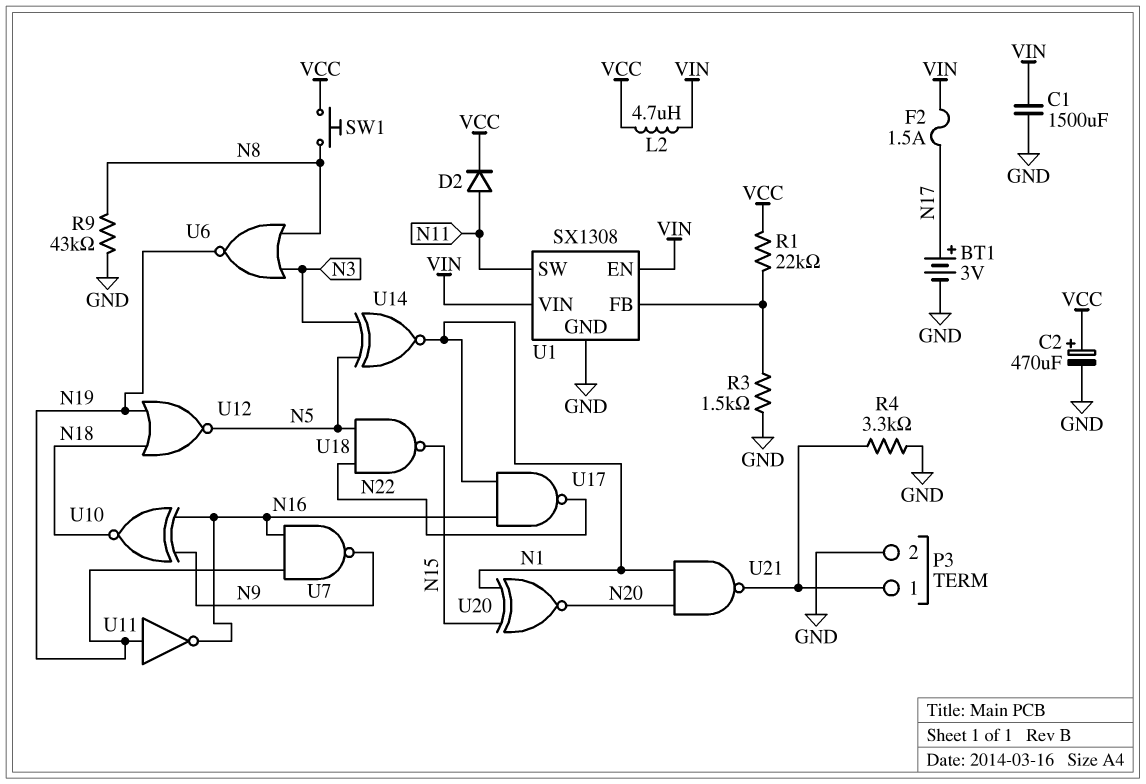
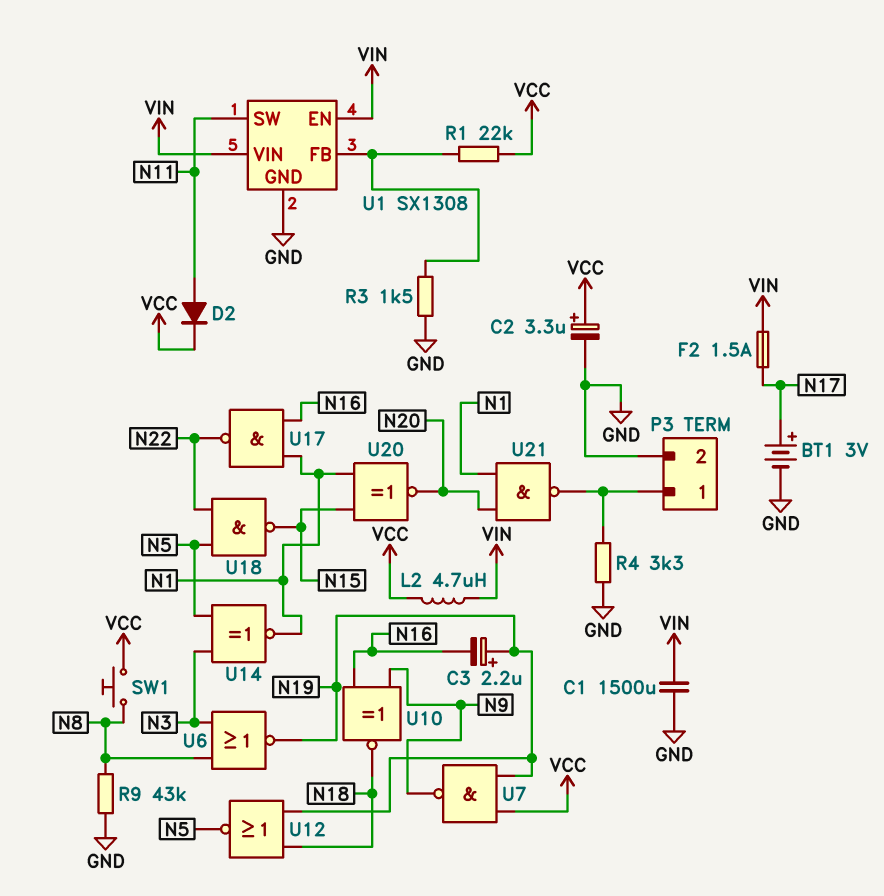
C2: 470uF (plus VCC, minus GND) -> 3.3uF (plus VCC, minus GND)
C3: none -> 2.2uF (plus N19, minus N16)
U7: NAND (in N16, in N19, out N9) -> NAND (in N19, in VCC, out N9)
U11: NOT (in N19, out N16) -> none

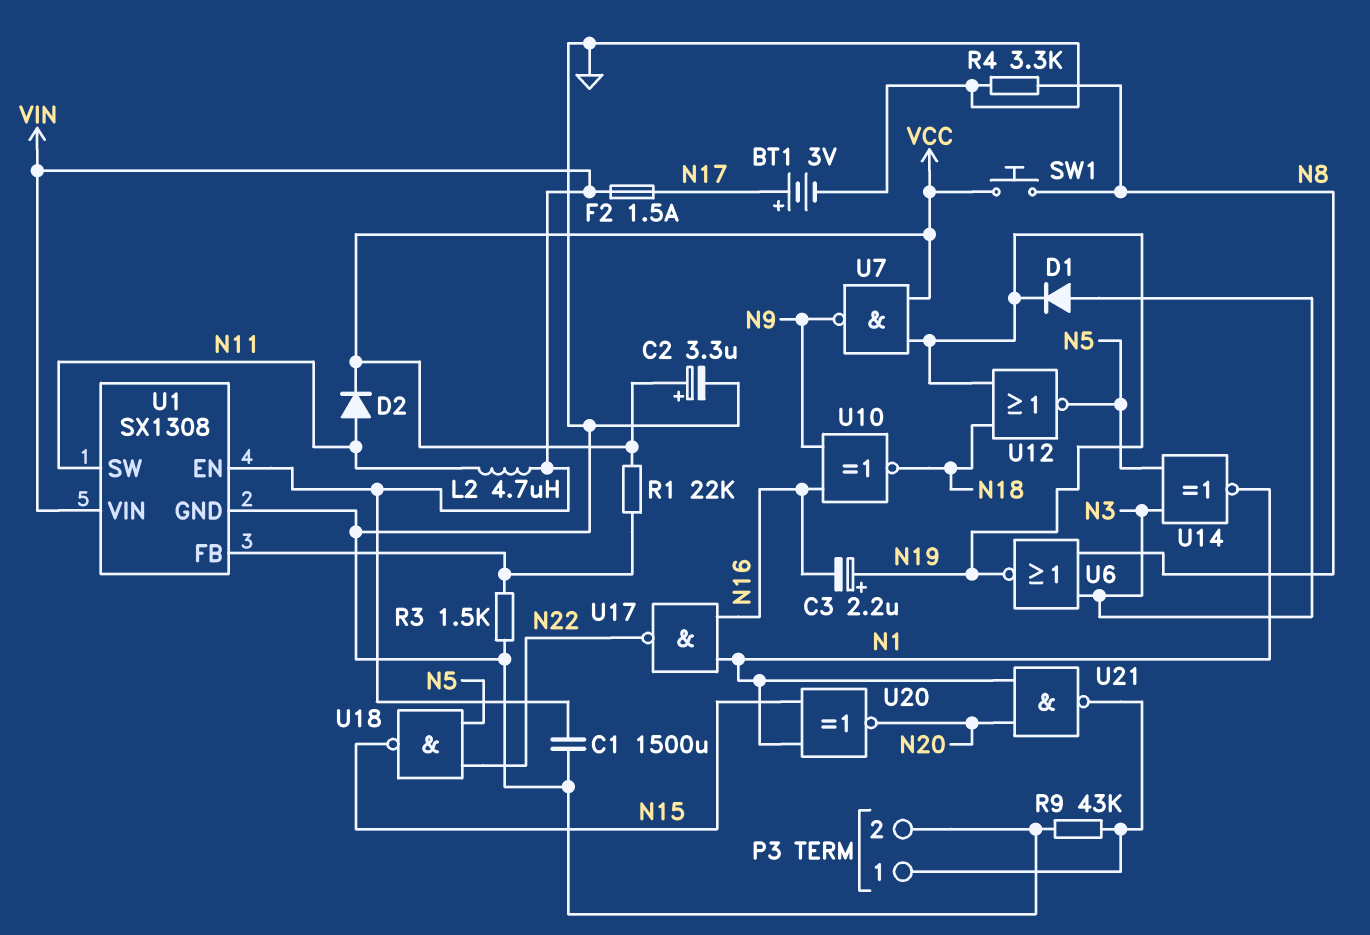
D1: none -> diode (A N3, K N19)
L2: 4.7uH (VCC, VIN) -> 4.7uH (N11, VIN)
R4: 3.3k (GND, P3/1) -> 3.3k (GND, N8)
R9: 43k (GND, N8) -> 43k (GND, P3/1)

